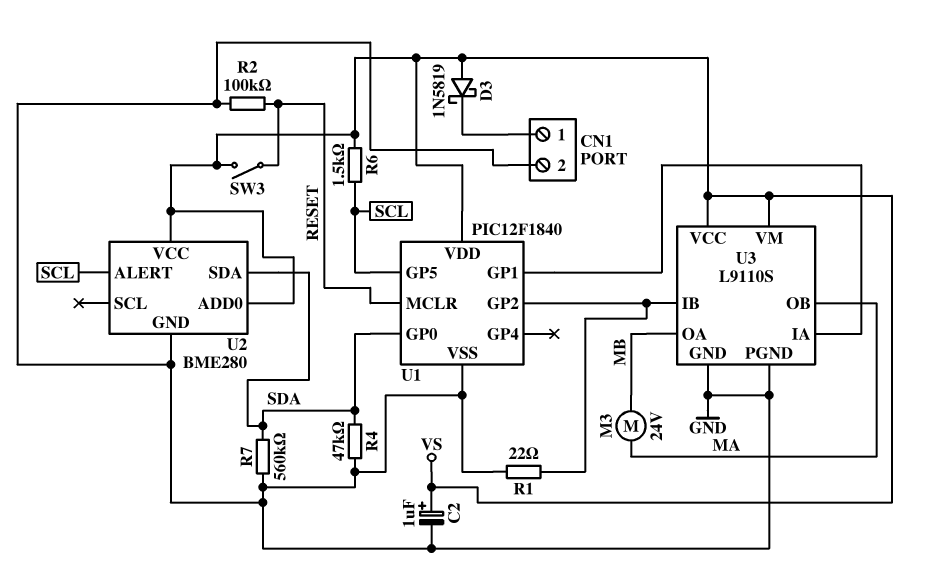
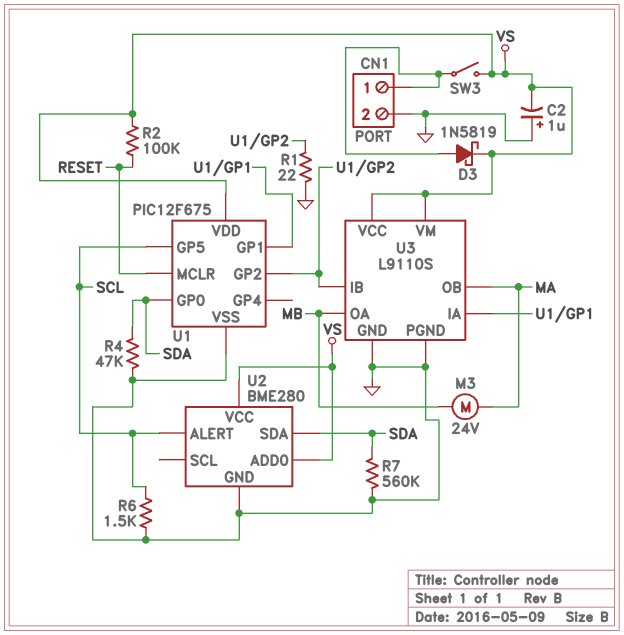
C2: 1uF (plus VS, minus GND) -> 1uF (plus GND, minus VS)
D3: schottky 1N5819 (A VS, K CN1/1) -> schottky 1N5819 (A CN1/1, K VS)
R2: 100k (GND, RESET) -> 100k (RESET, VS)
R6: 1.5k (SCL, VS) -> 1.5k (GND, SCL)
SW3: switch (RESET, VS) -> switch (CN1/1, VS)
U1: PIC12F1840 -> PIC12F675

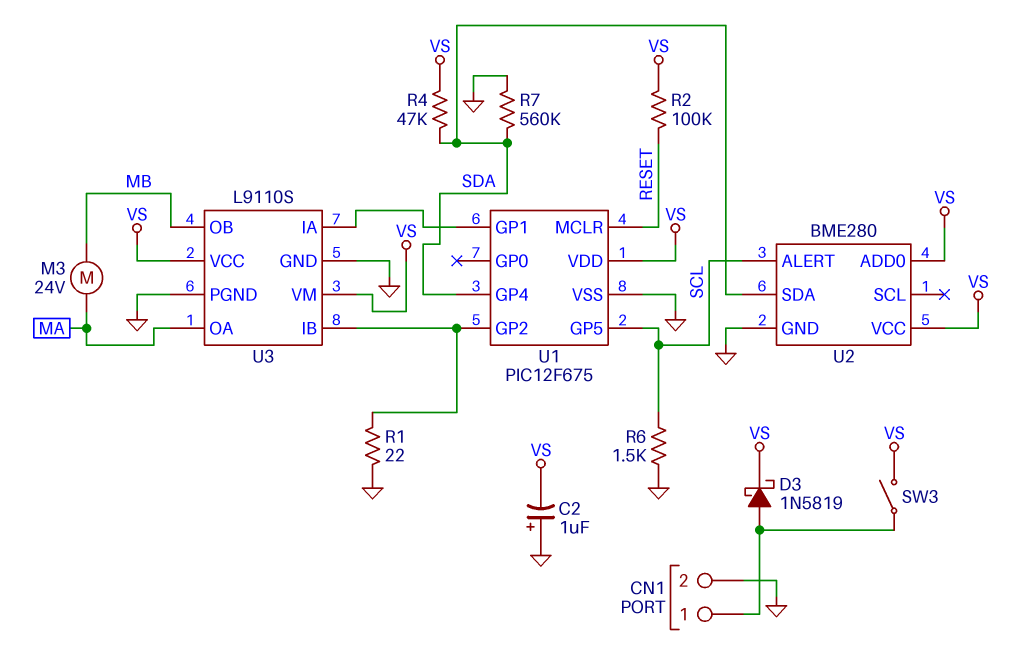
R4: 47k (GND, SDA) -> 47k (SDA, VS)
U1 pin GP0: SDA -> none
U1 pin GP4: none -> SDA
U3 pin OA: MB -> MA
U3 pin OB: MA -> MB

